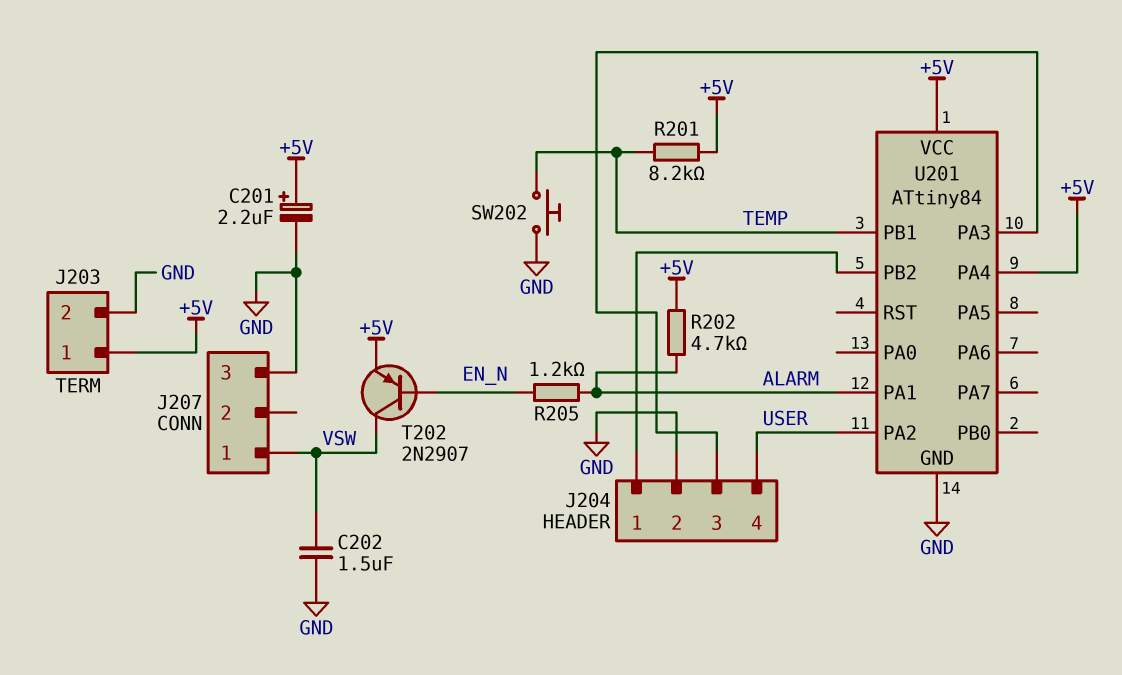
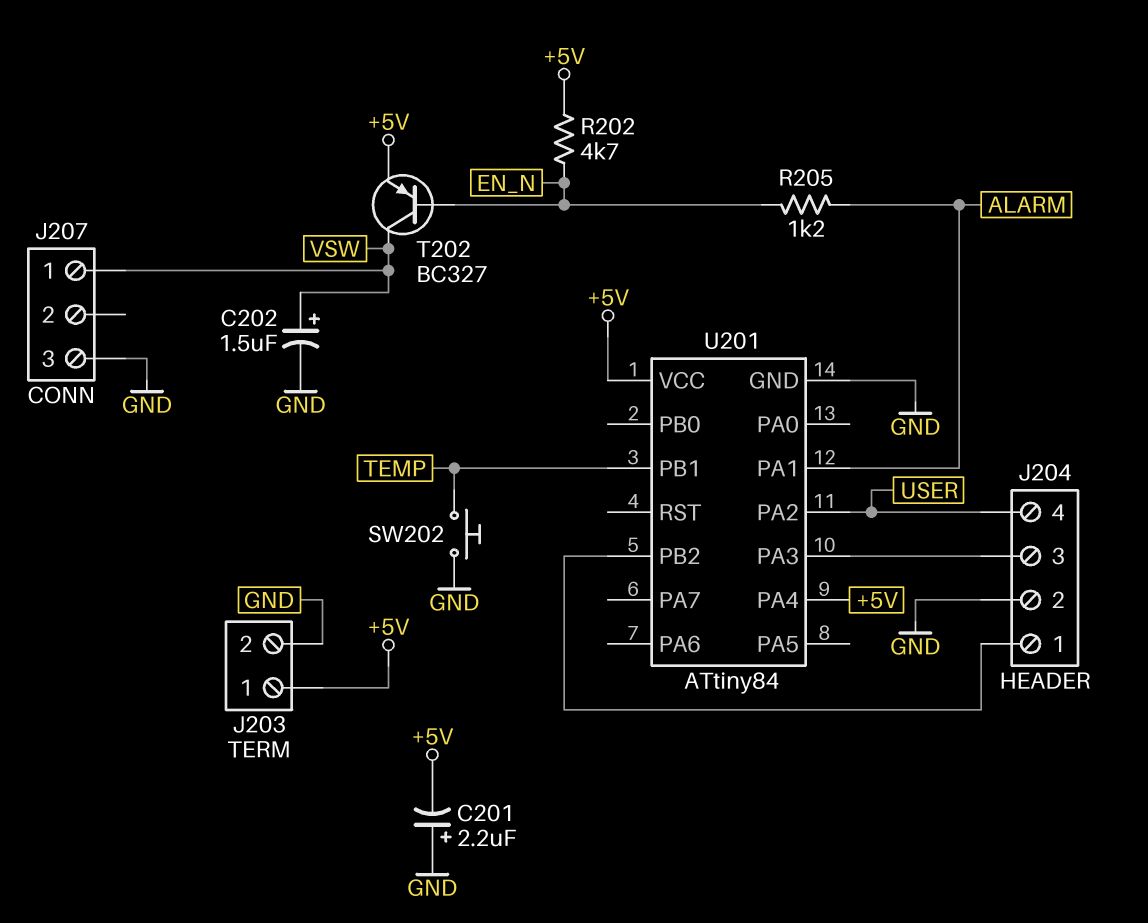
C201: 2.2uF (plus +5V, minus GND) -> 2.2uF (plus GND, minus +5V)
C202: 1.5uF (GND, VSW) -> 1.5uF (plus VSW, minus GND)
R201: 8.2k (+5V, TEMP) -> none
R202: 4.7k (+5V, ALARM) -> 4.7k (+5V, EN_N)
T202: PNP 2N2907 (B EN_N, C VSW, E +5V) -> PNP BC327 (B EN_N, C VSW, E +5V)

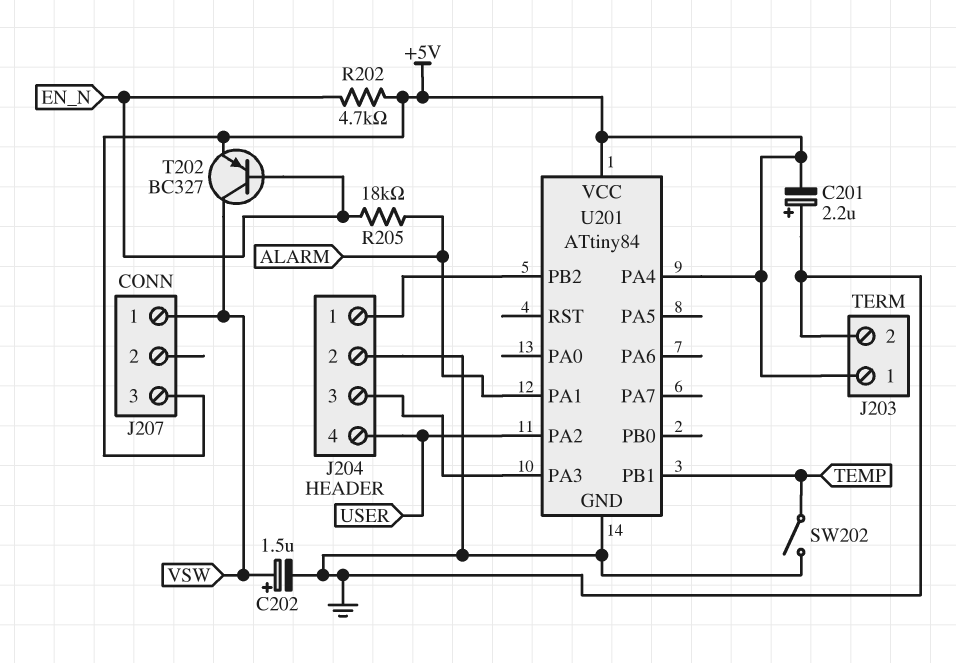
J207 pin 3: GND -> +5V
R205: 1.2k (ALARM, EN_N) -> 18k (ALARM, EN_N)
SW202: button (GND, TEMP) -> switch (GND, TEMP)

